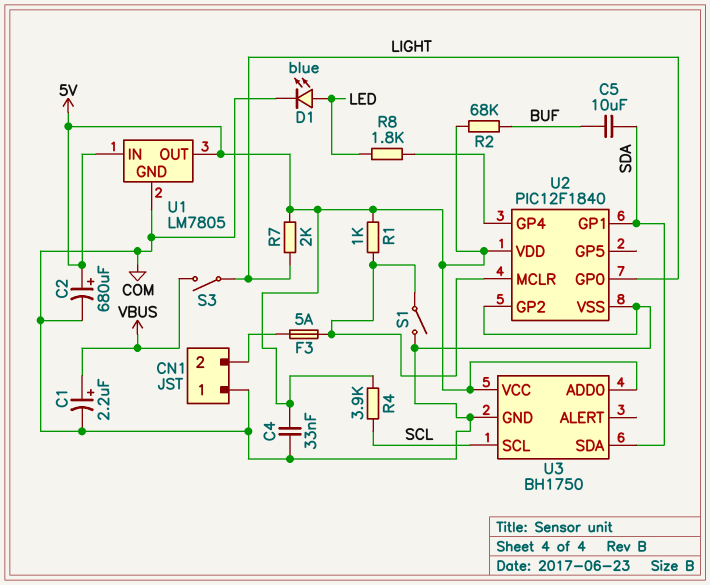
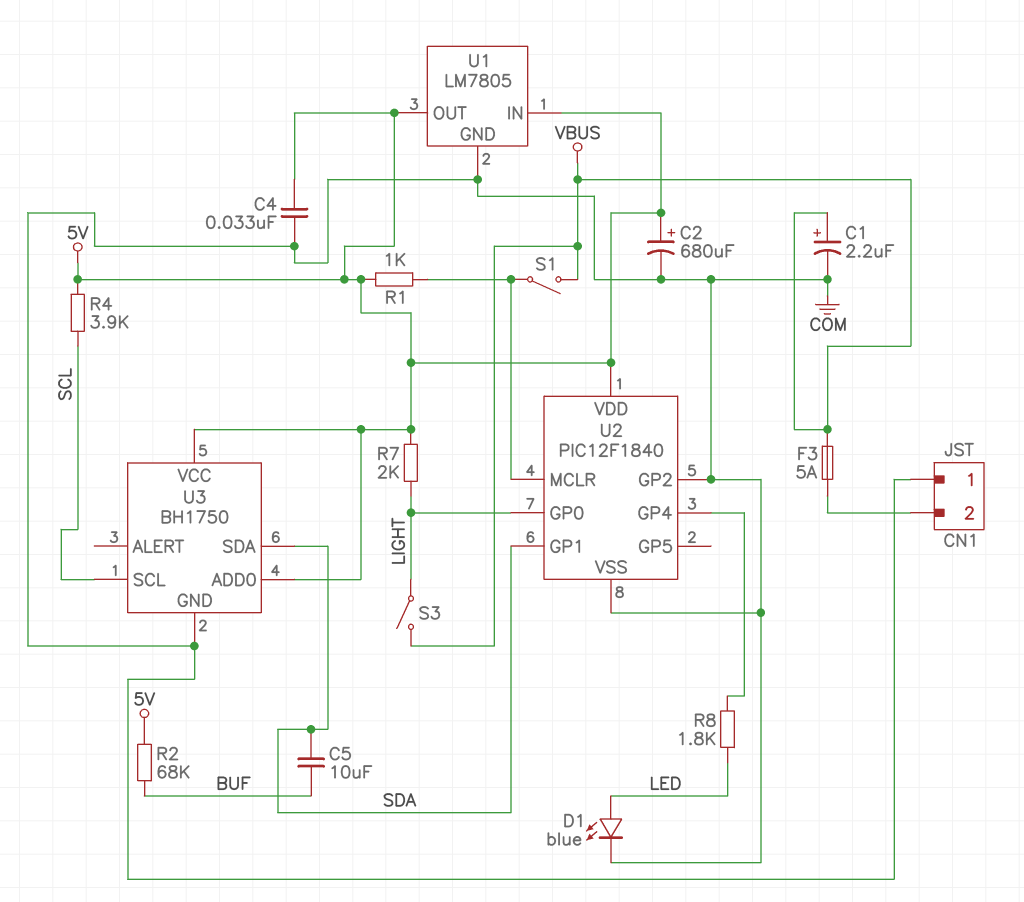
F3: 5A (CN1/2, U2/MCLR) -> 5A (CN1/2, VBUS)
S1: switch (COM, U2/MCLR) -> switch (U2/MCLR, VBUS)

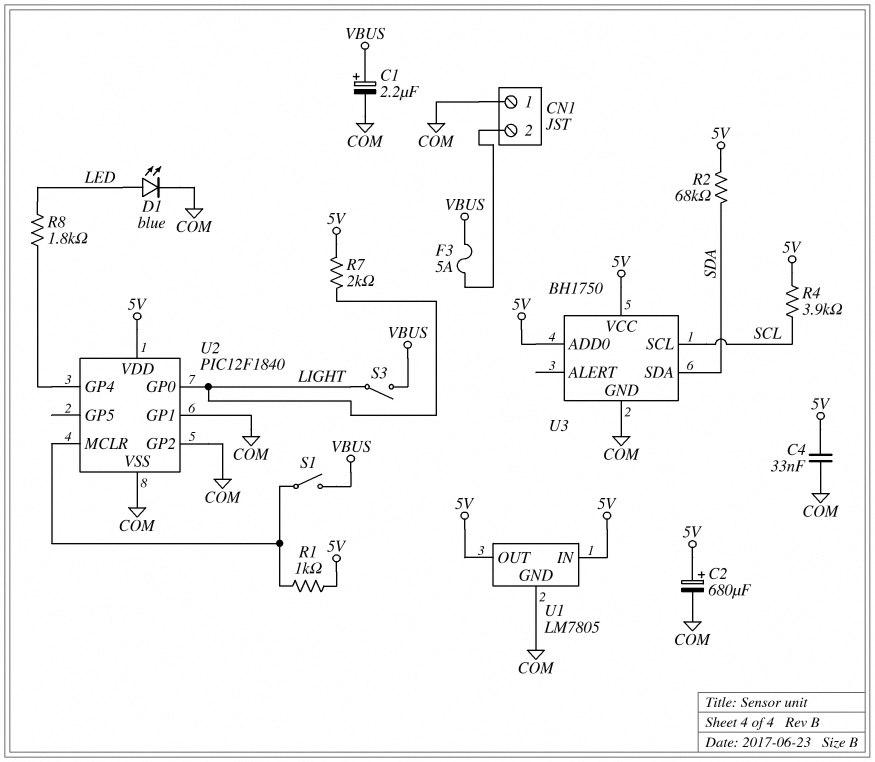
C5: 10uF (BUF, SDA) -> none
R2: 68k (5V, BUF) -> 68k (5V, SDA)
U2 pin GP1: SDA -> COM

